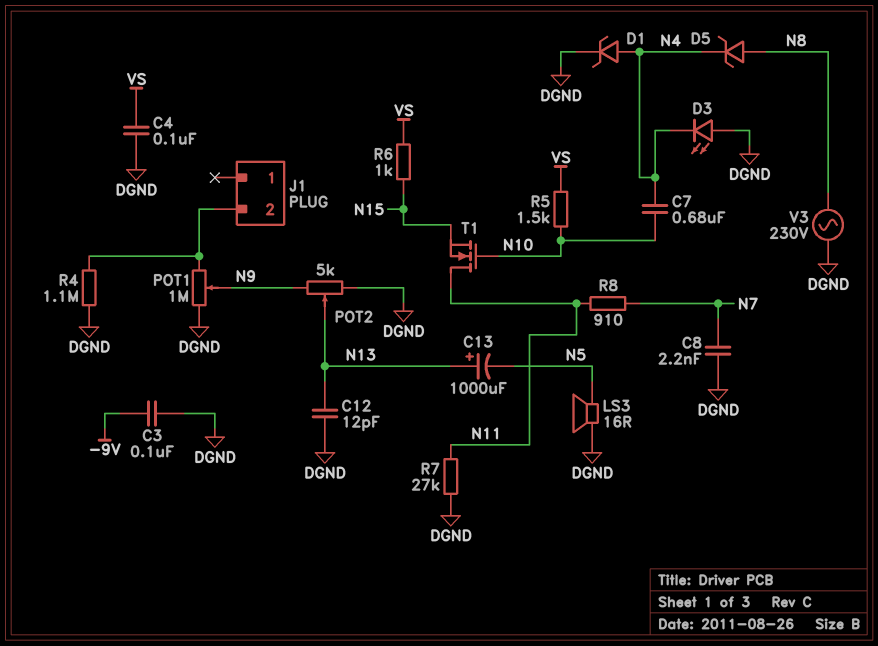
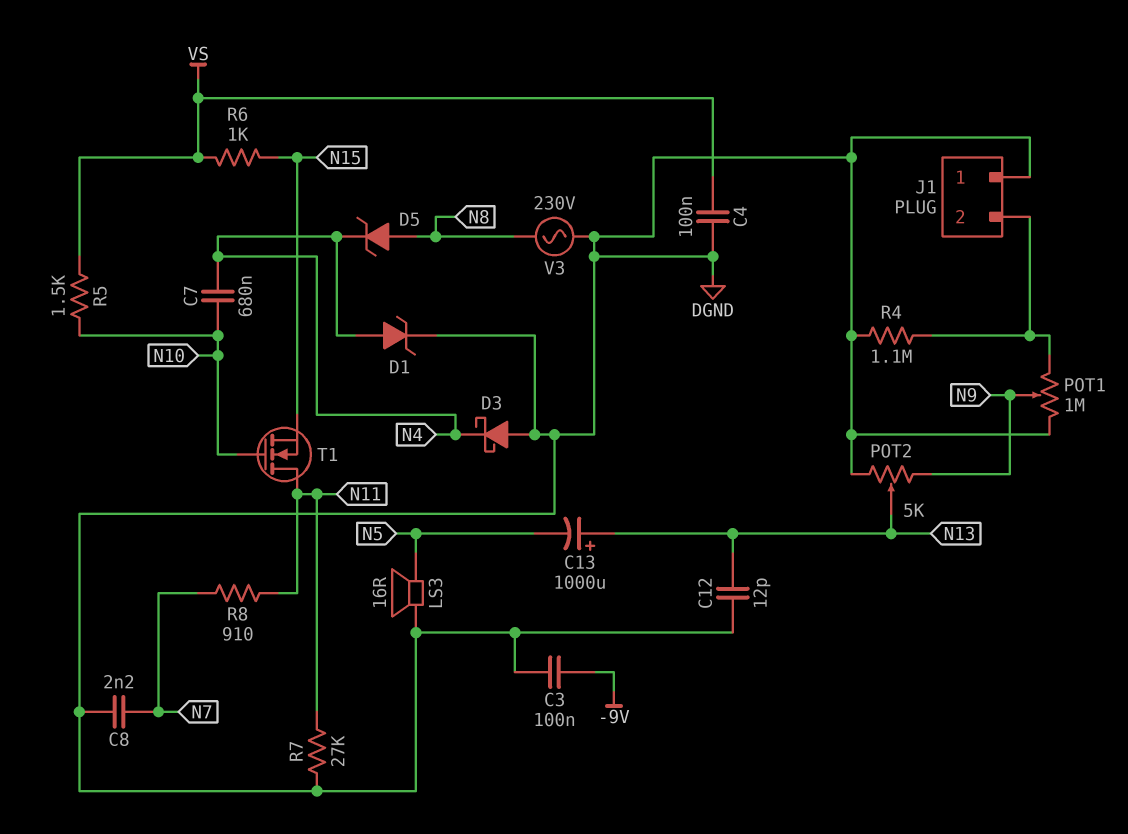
D3: LED (A DGND, K N4) -> schottky (A DGND, K N4)
J1 pin 1: none -> DGND

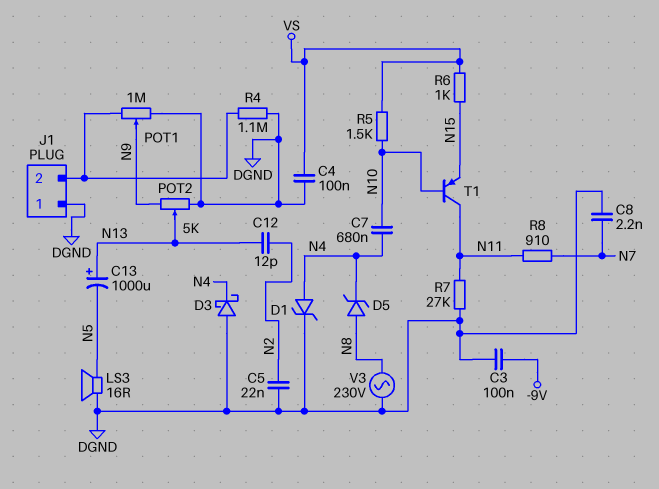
C5: none -> 22nF (DGND, N2)
C12: 12pF (DGND, N13) -> 12pF (N2, N13)
T1: NMOS (G N10, D N11, S N15) -> PNP (B N10, C N11, E N15)

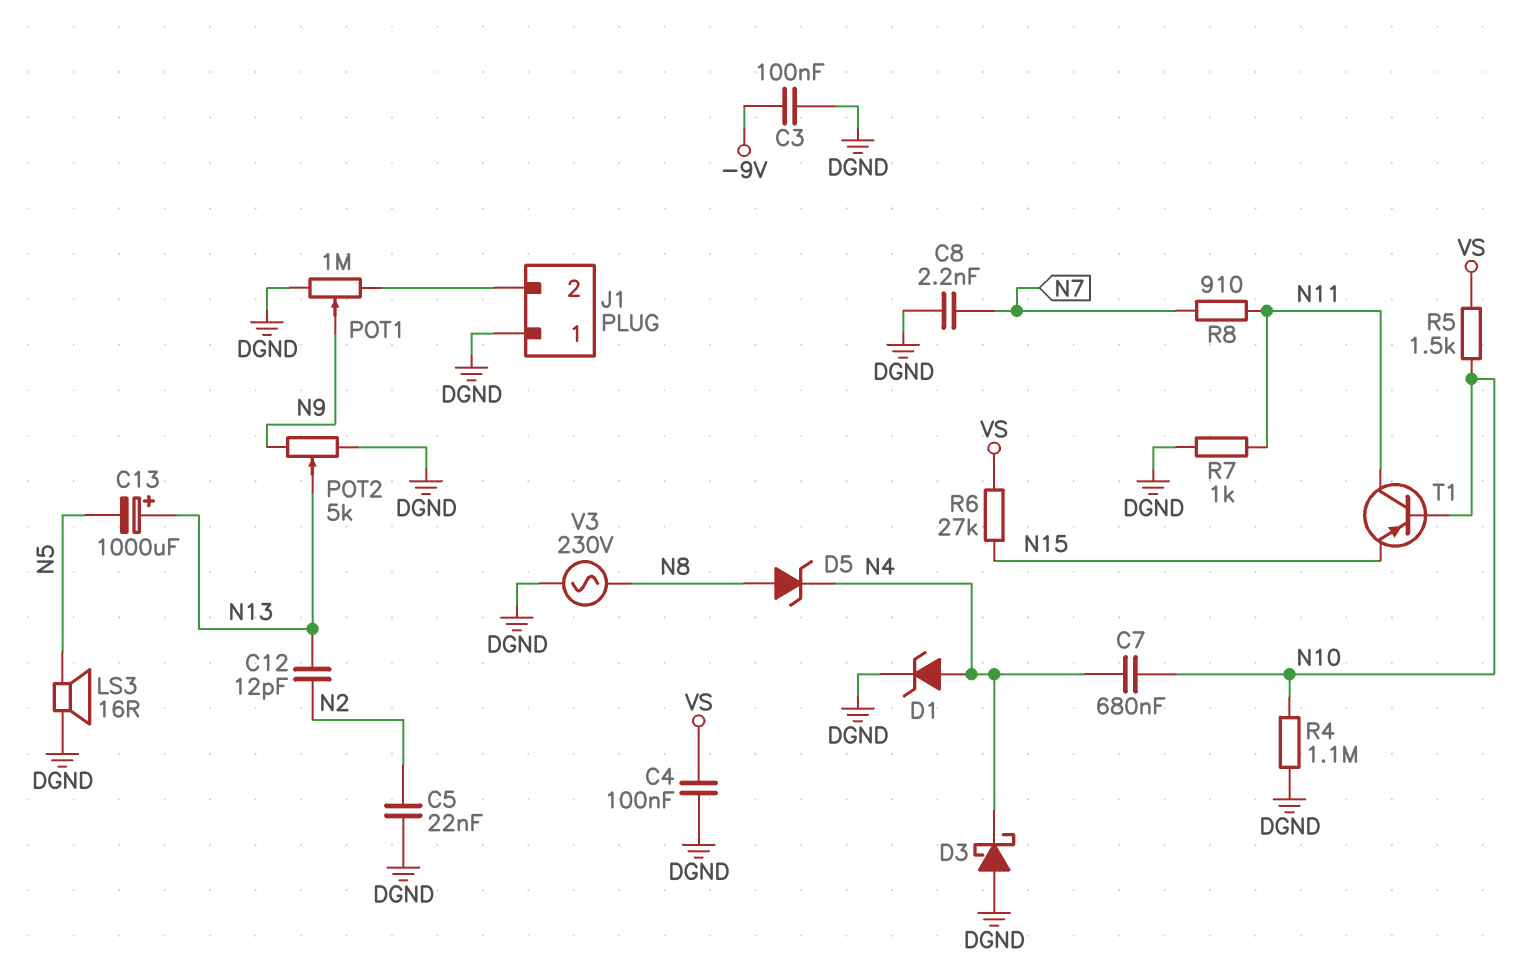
R4: 1.1M (DGND, J1/2) -> 1.1M (DGND, N10)
R6: 1k (N15, VS) -> 27k (N15, VS)
R7: 27k (DGND, N11) -> 1k (DGND, N11)

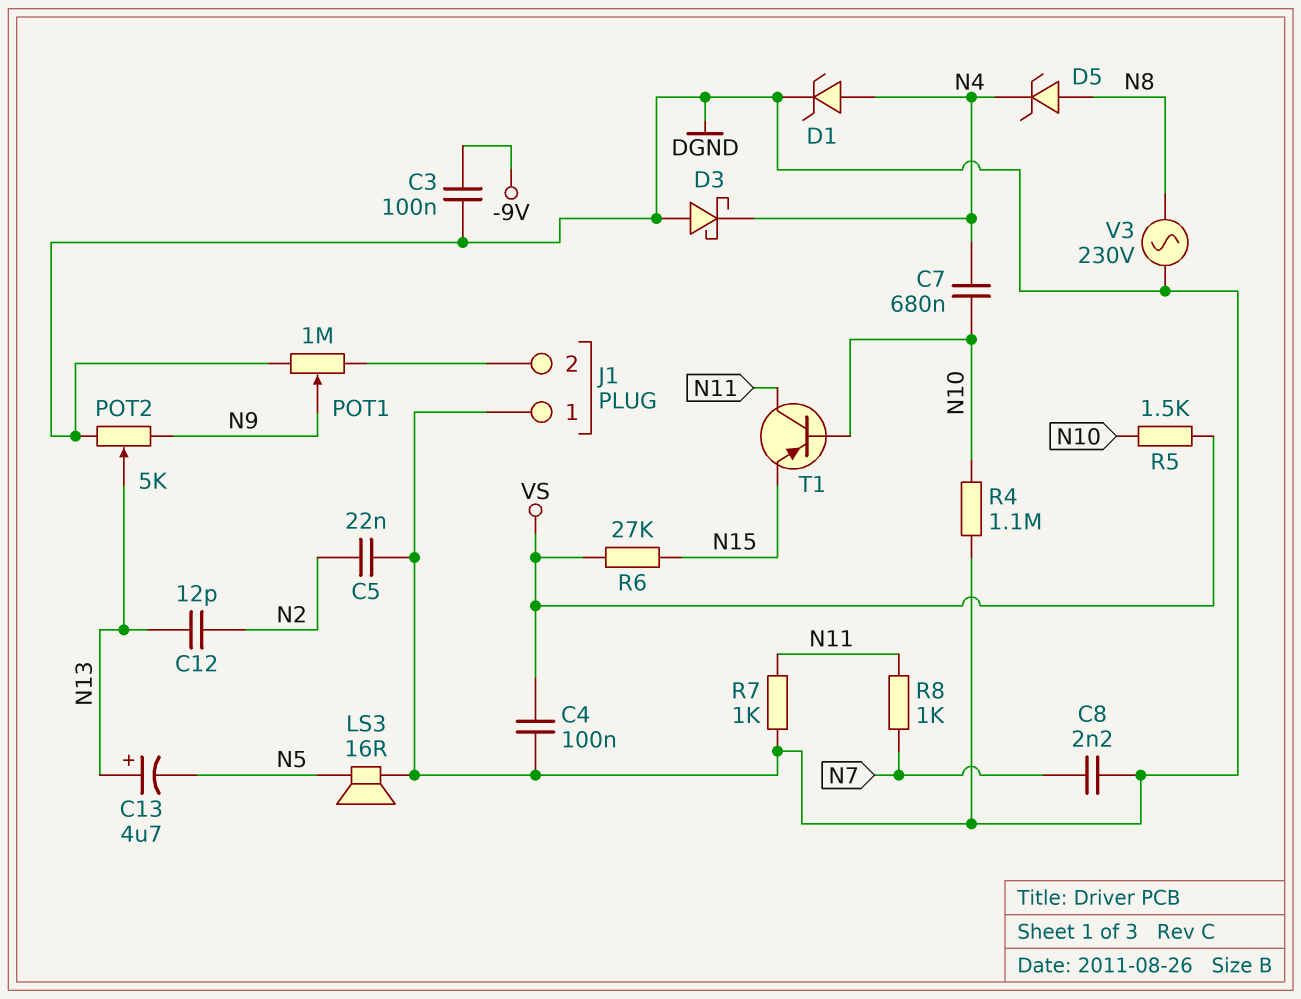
C13: 1000uF (plus N13, minus N5) -> 4.7uF (plus N13, minus N5)
R8: 910 (N7, N11) -> 1k (N7, N11)

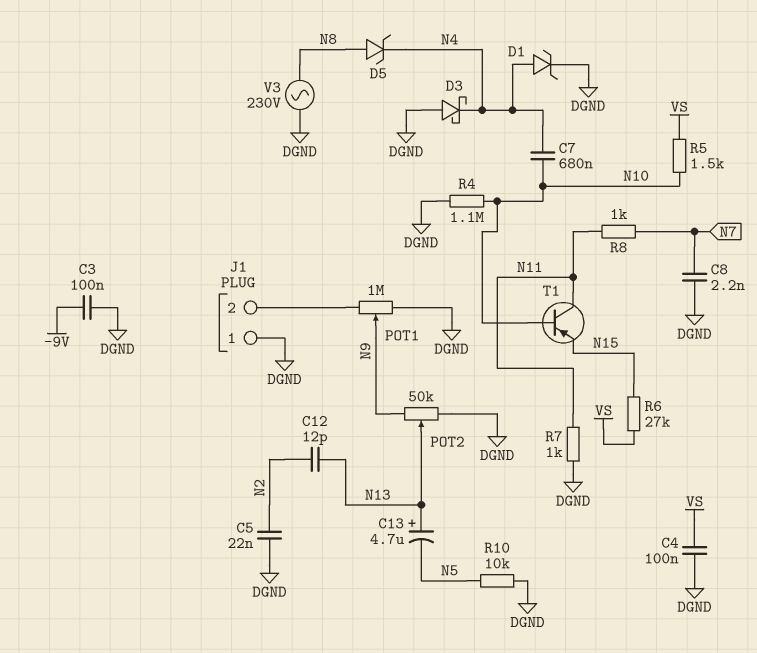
LS3: speaker 16R (DGND, N5) -> none
POT2: 5k (DGND, N9, wiper N13) -> 50k (DGND, N9, wiper N13)
R10: none -> 10k (DGND, N5)

